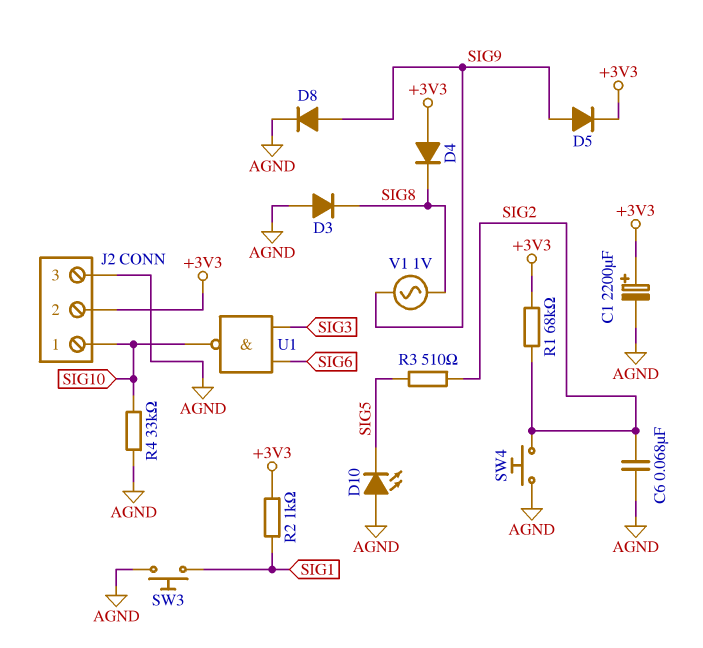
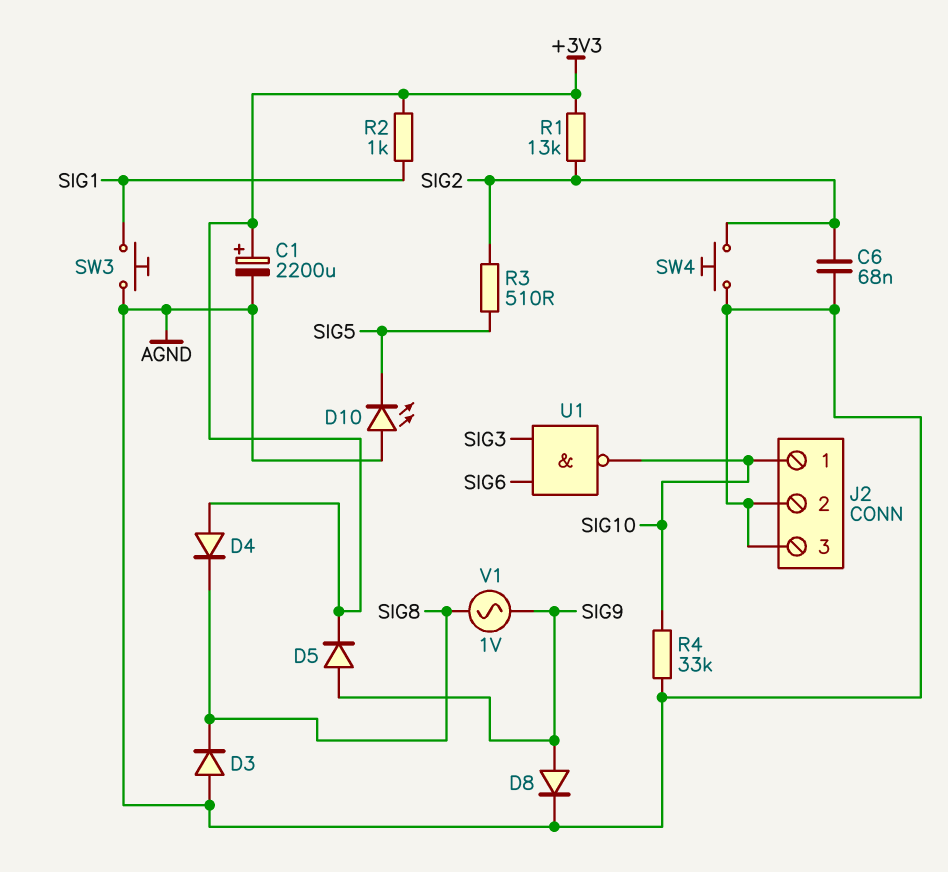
J2 pin 2: +3V3 -> AGND
R1: 68k (+3V3, SIG2) -> 13k (+3V3, SIG2)

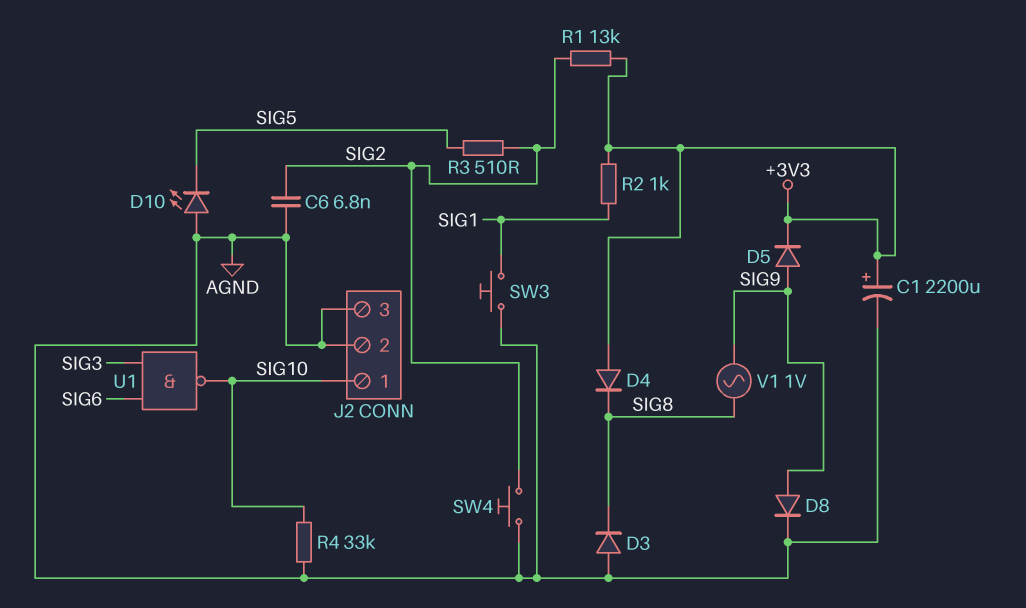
C6: 68nF (AGND, SIG2) -> 6.8nF (AGND, SIG2)

